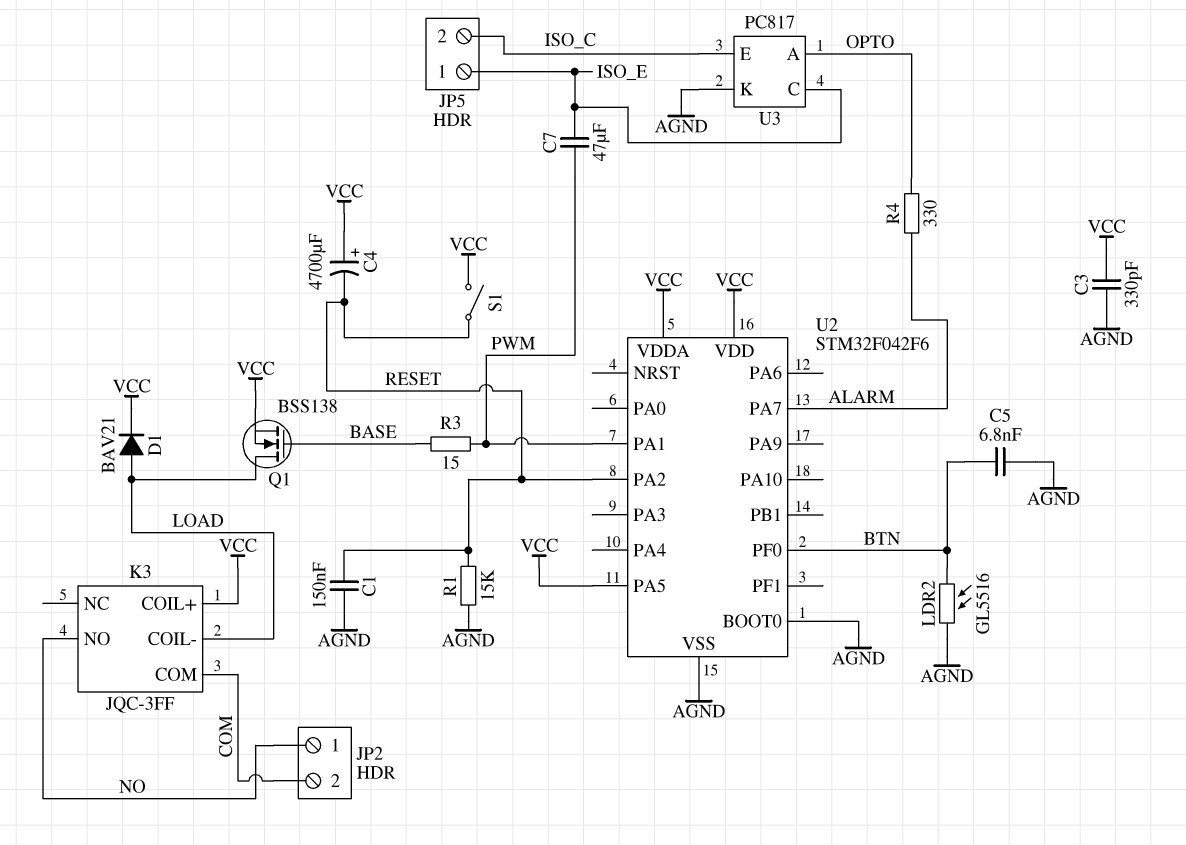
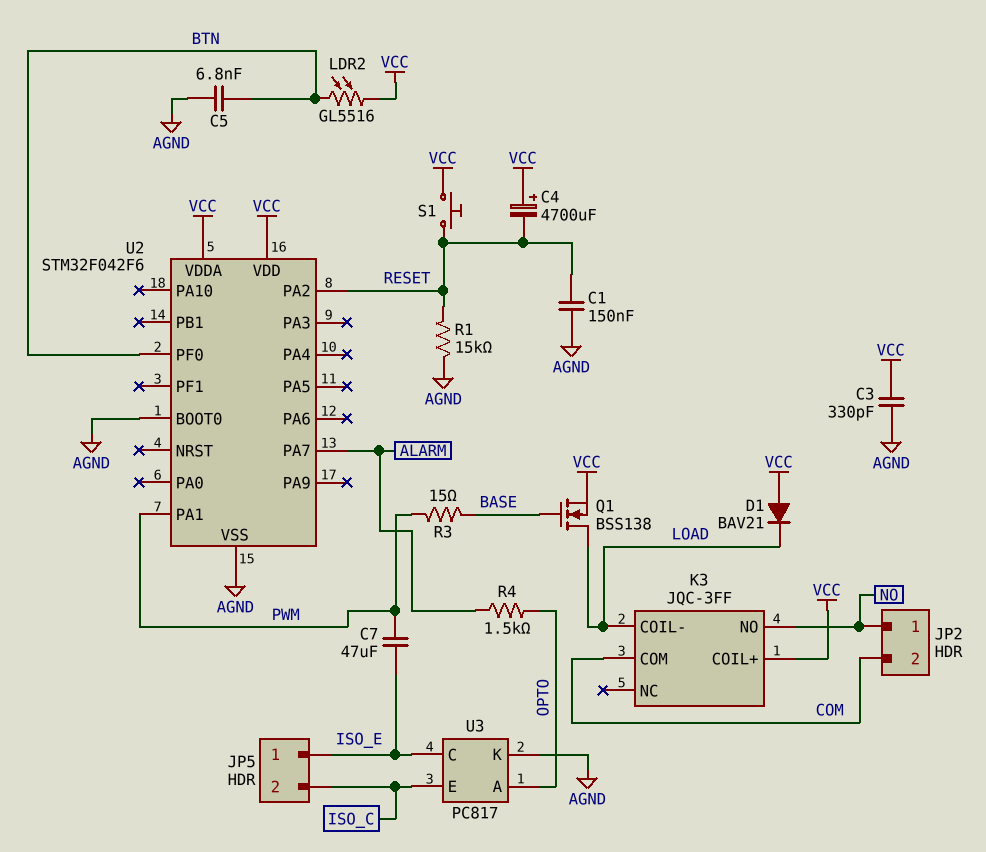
D1: diode BAV21 (A LOAD, K VCC) -> diode BAV21 (A VCC, K LOAD)
LDR2: GL5516 (AGND, BTN) -> GL5516 (BTN, VCC)
R4: 330 (ALARM, OPTO) -> 1.5k (ALARM, OPTO)
S1: switch (RESET, VCC) -> button (RESET, VCC)
U2 pin PA5: VCC -> none

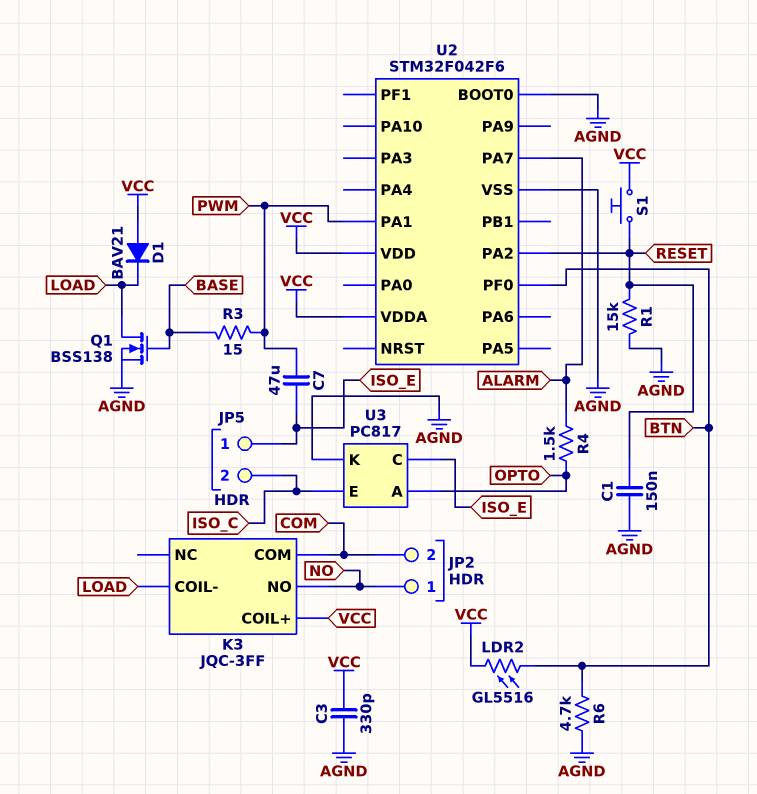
C4: 4700uF (plus VCC, minus RESET) -> none
C5: 6.8nF (AGND, BTN) -> none
Q1: NMOS BSS138 (G BASE, D LOAD, S VCC) -> NMOS BSS138 (G BASE, D LOAD, S AGND)
R6: none -> 4.7k (AGND, BTN)

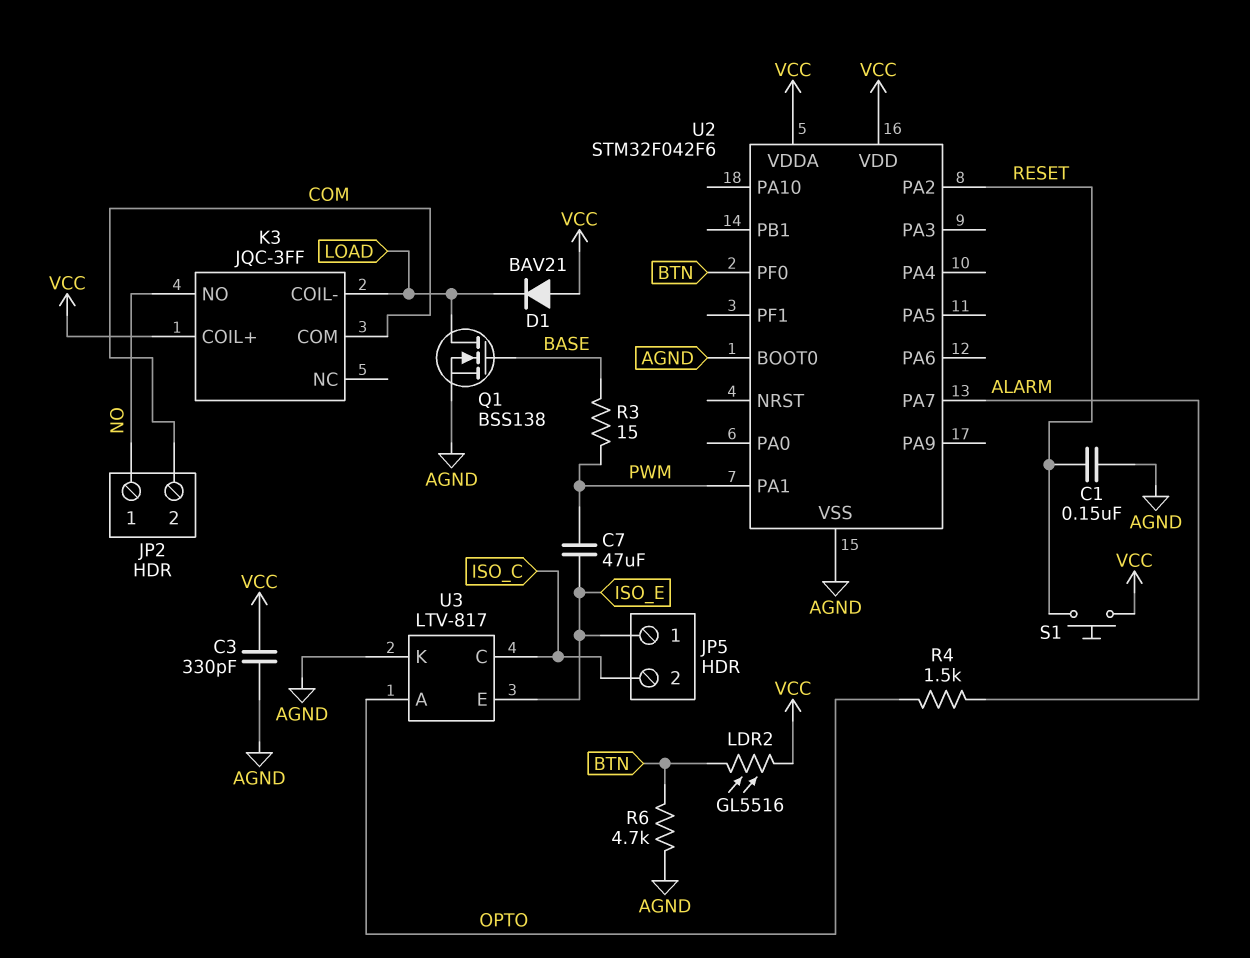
R1: 15k (AGND, RESET) -> none
U3: PC817 -> LTV-817
U3 pin C: ISO_E -> ISO_C
U3 pin E: ISO_C -> ISO_E

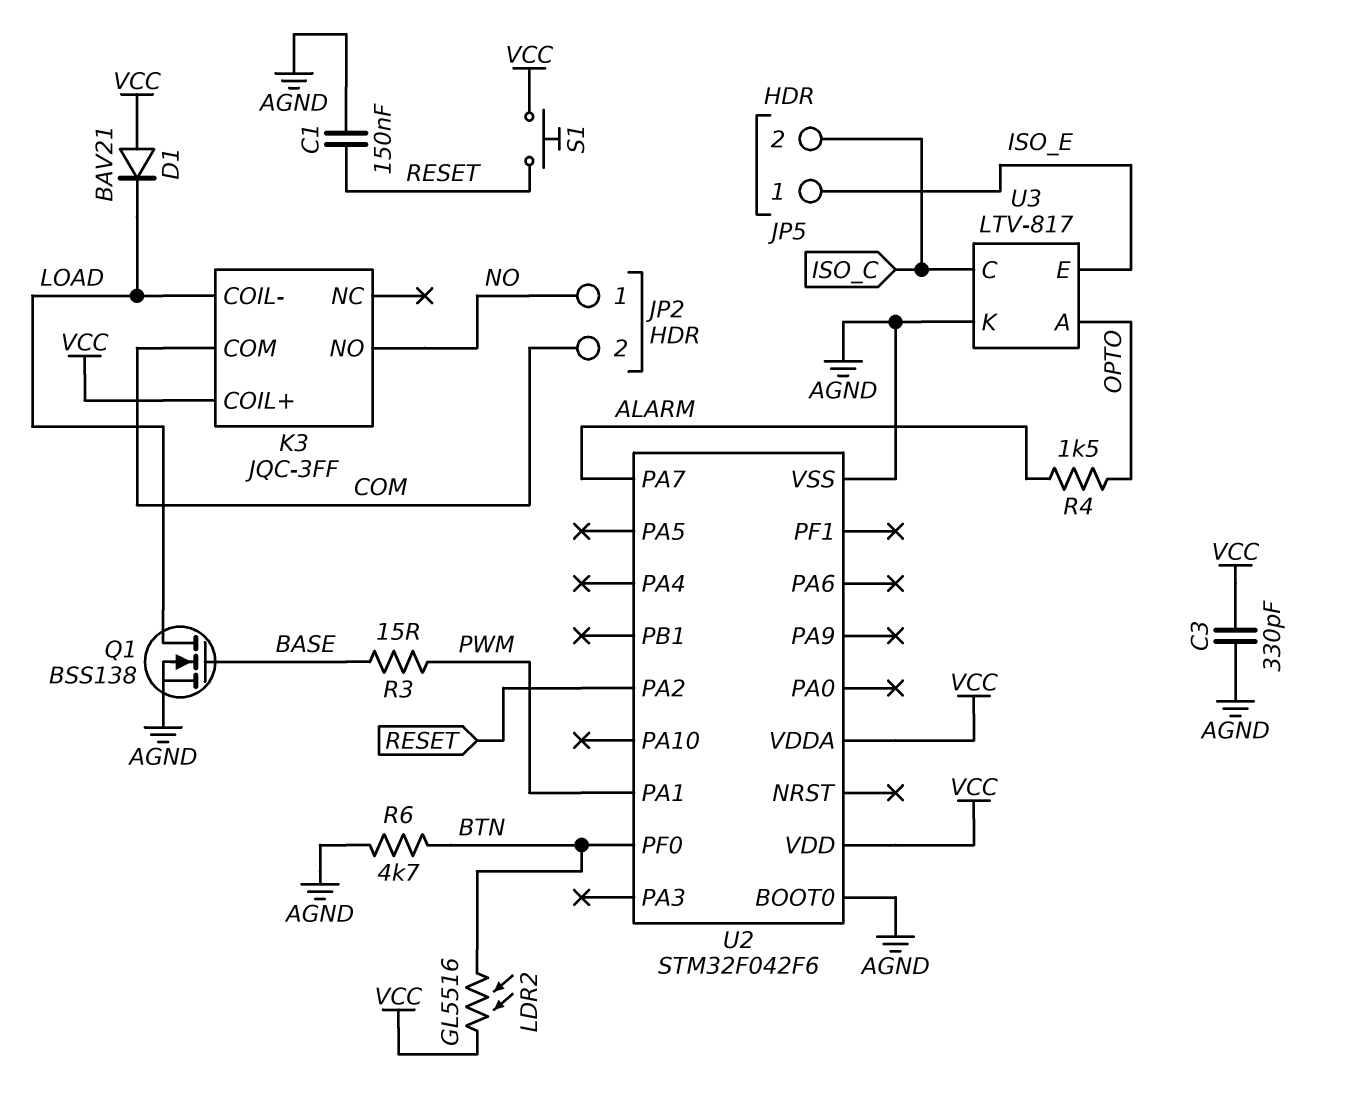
C7: 47uF (ISO_E, PWM) -> none

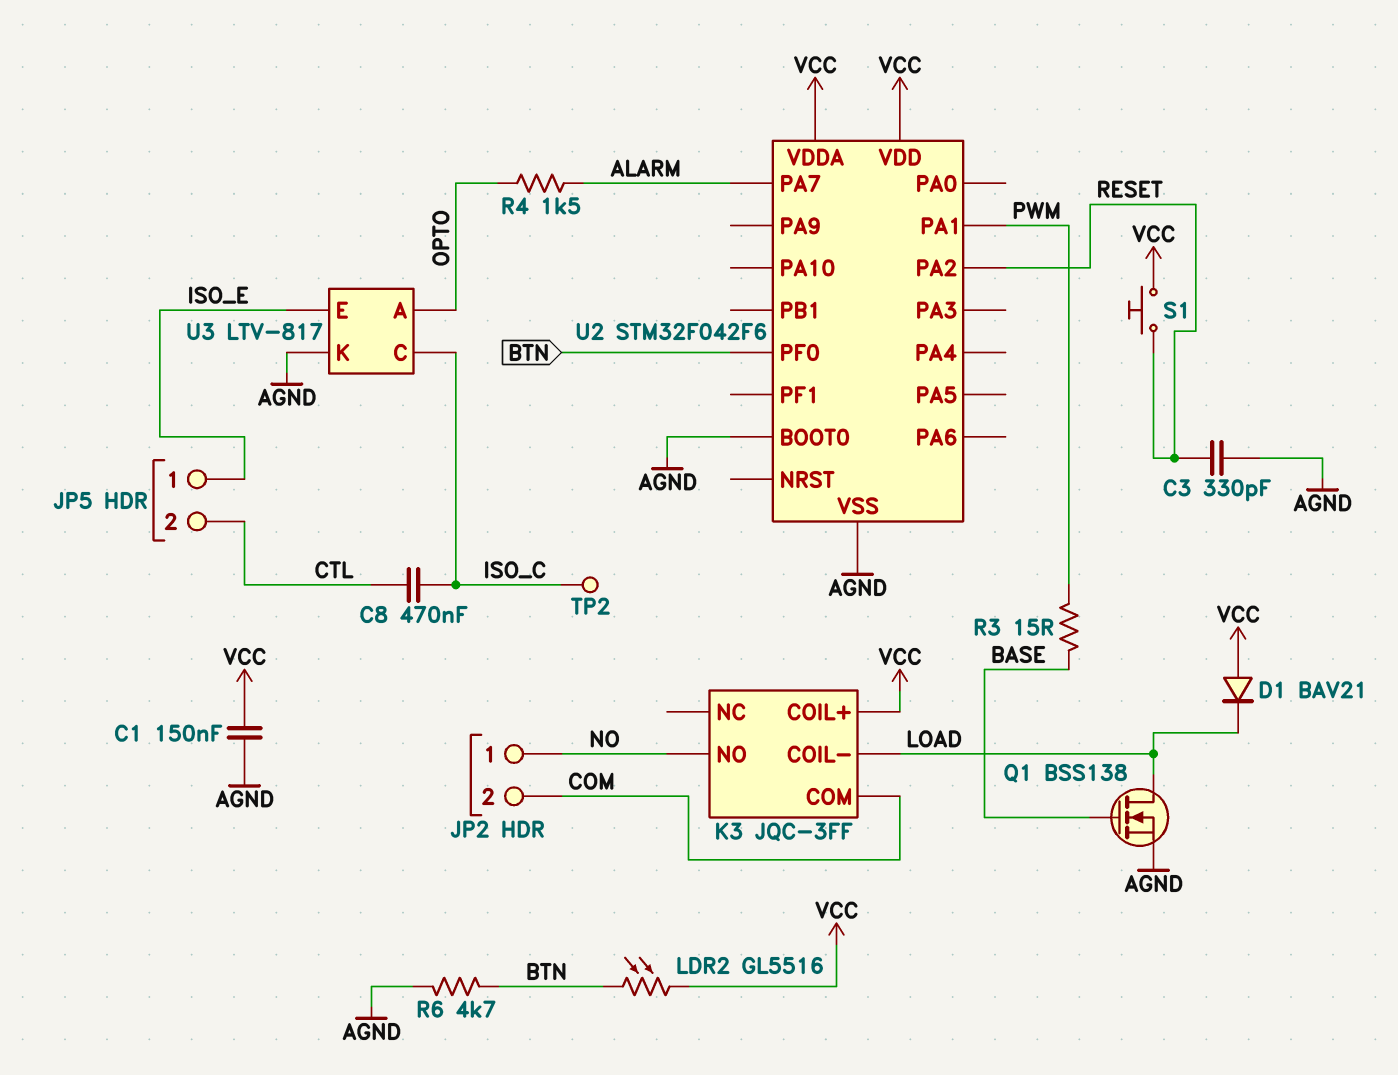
C1: 150nF (AGND, RESET) -> 150nF (AGND, VCC)
C3: 330pF (AGND, VCC) -> 330pF (AGND, RESET)
C8: none -> 470nF (CTL, ISO_C)
JP5 pin 2: ISO_C -> CTL
TP2: none -> test point (ISO_C)

